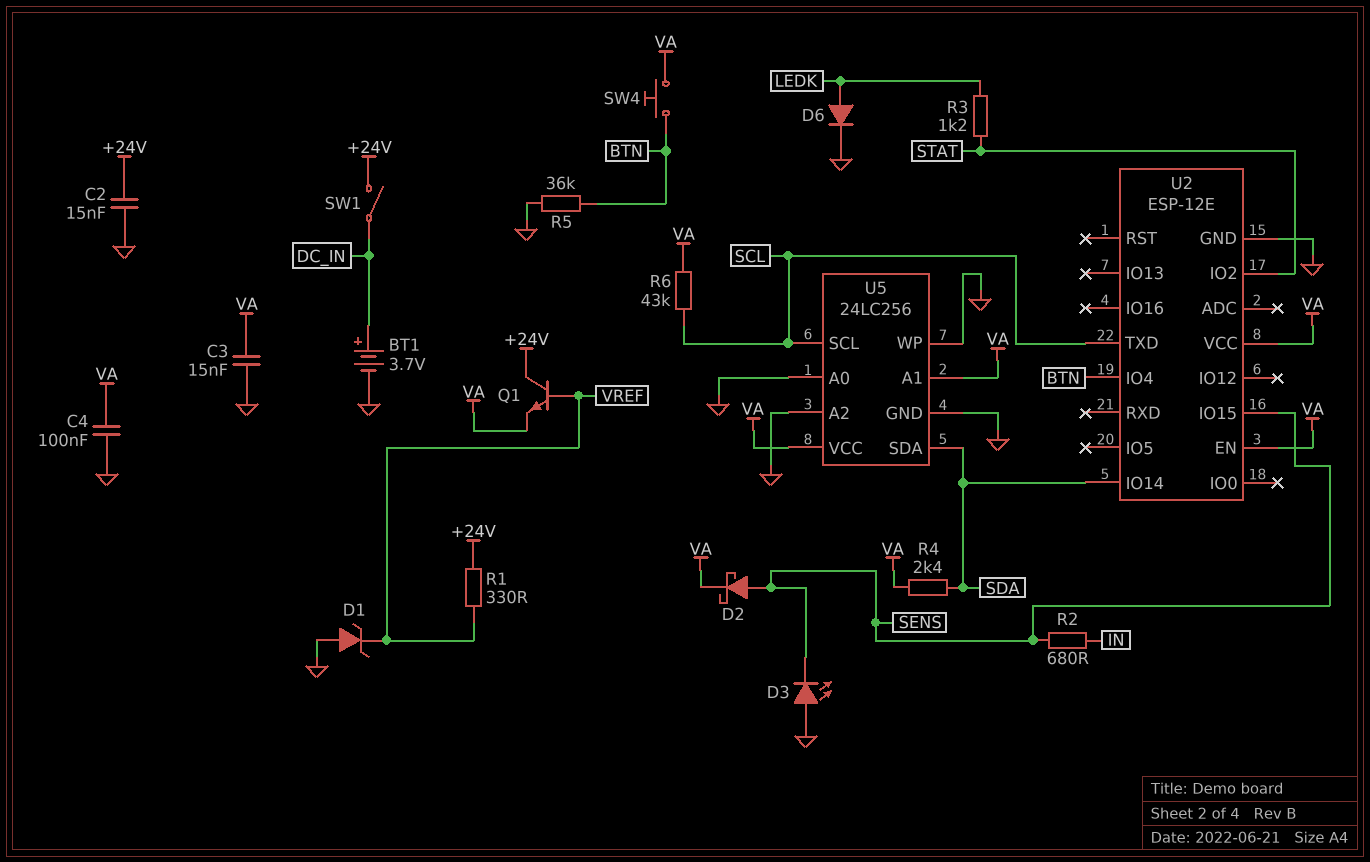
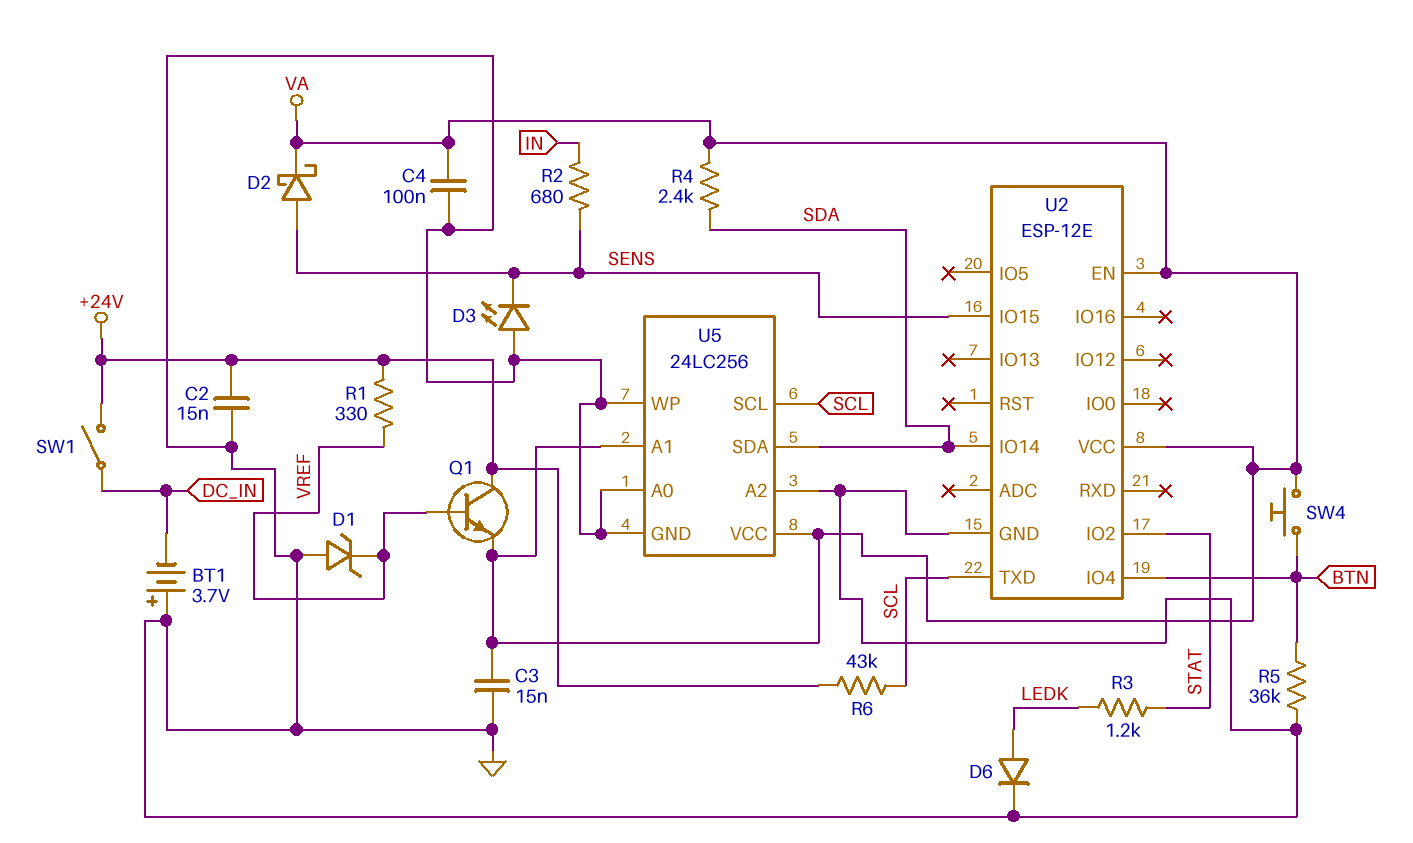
BT1: 3.7V (plus DC_IN, minus GND) -> 3.7V (plus GND, minus DC_IN)
R6: 43k (SCL, VA) -> 43k (+24V, SCL)

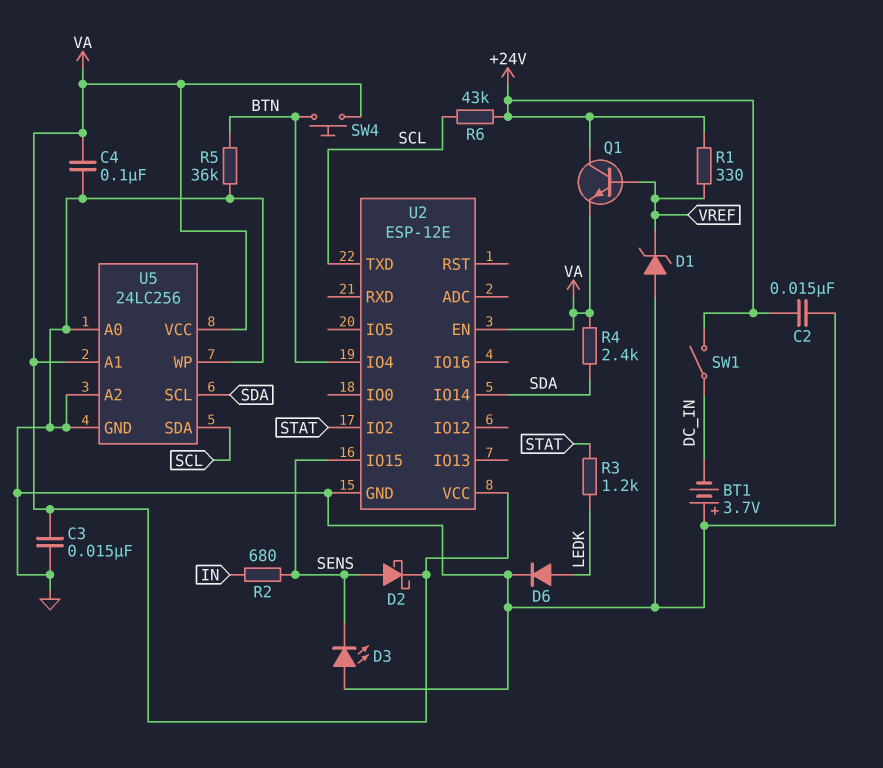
U5 pin SCL: SCL -> SDA
U5 pin SDA: SDA -> SCL

